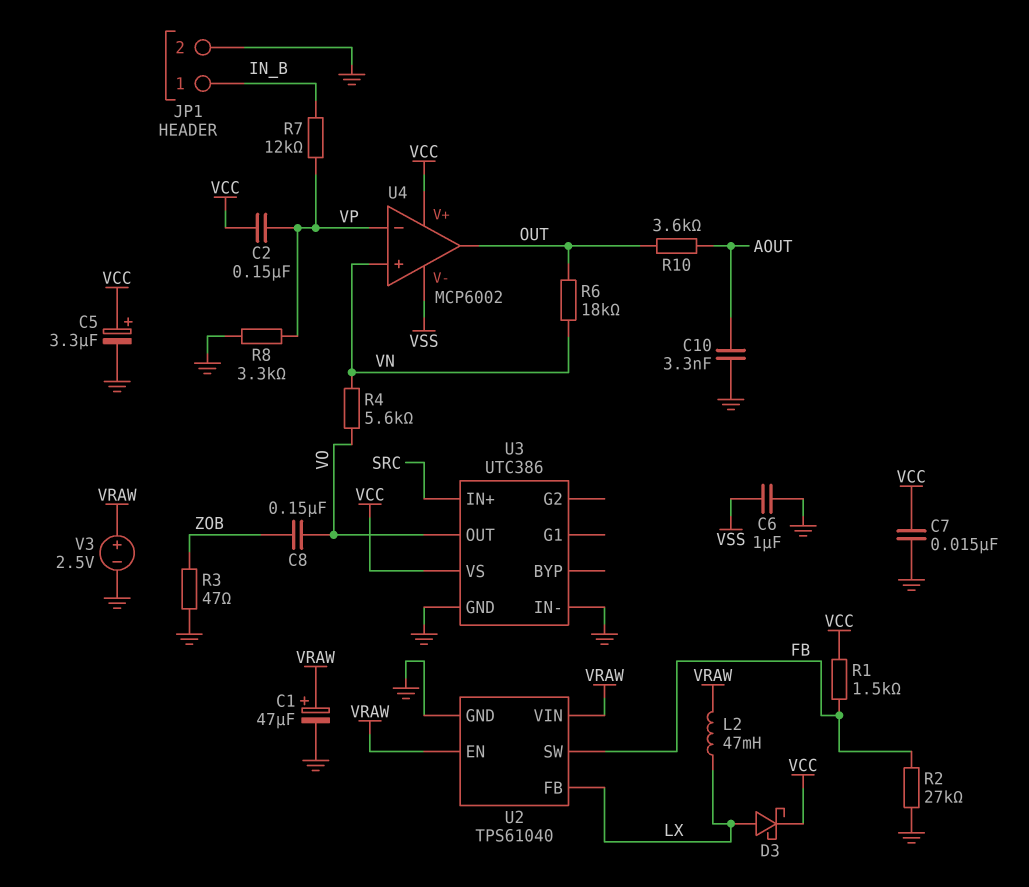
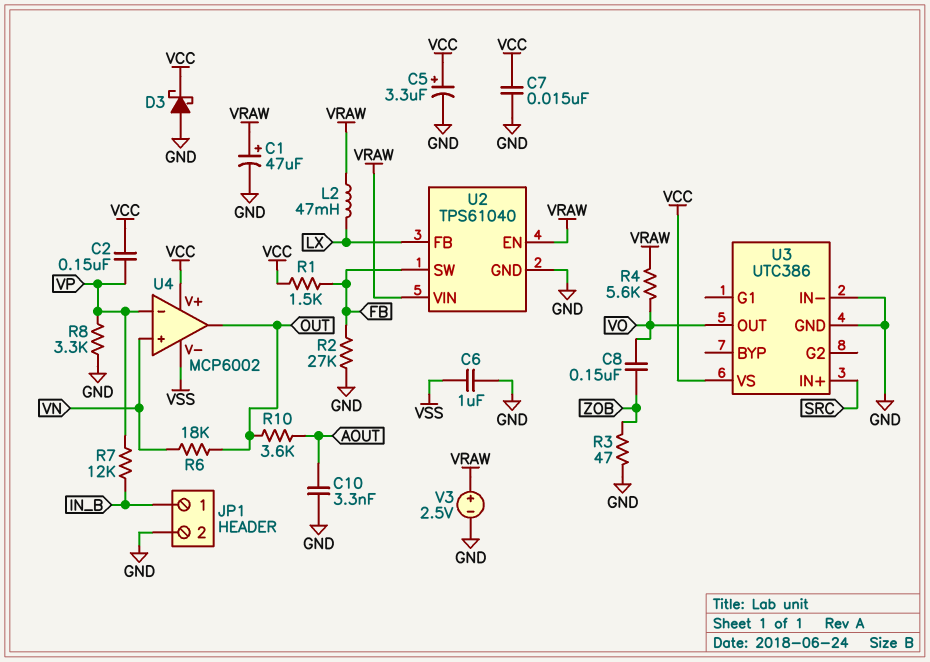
D3: schottky (A LX, K VCC) -> schottky (A GND, K VCC)
R4: 5.6k (VN, VO) -> 5.6k (VO, VRAW)

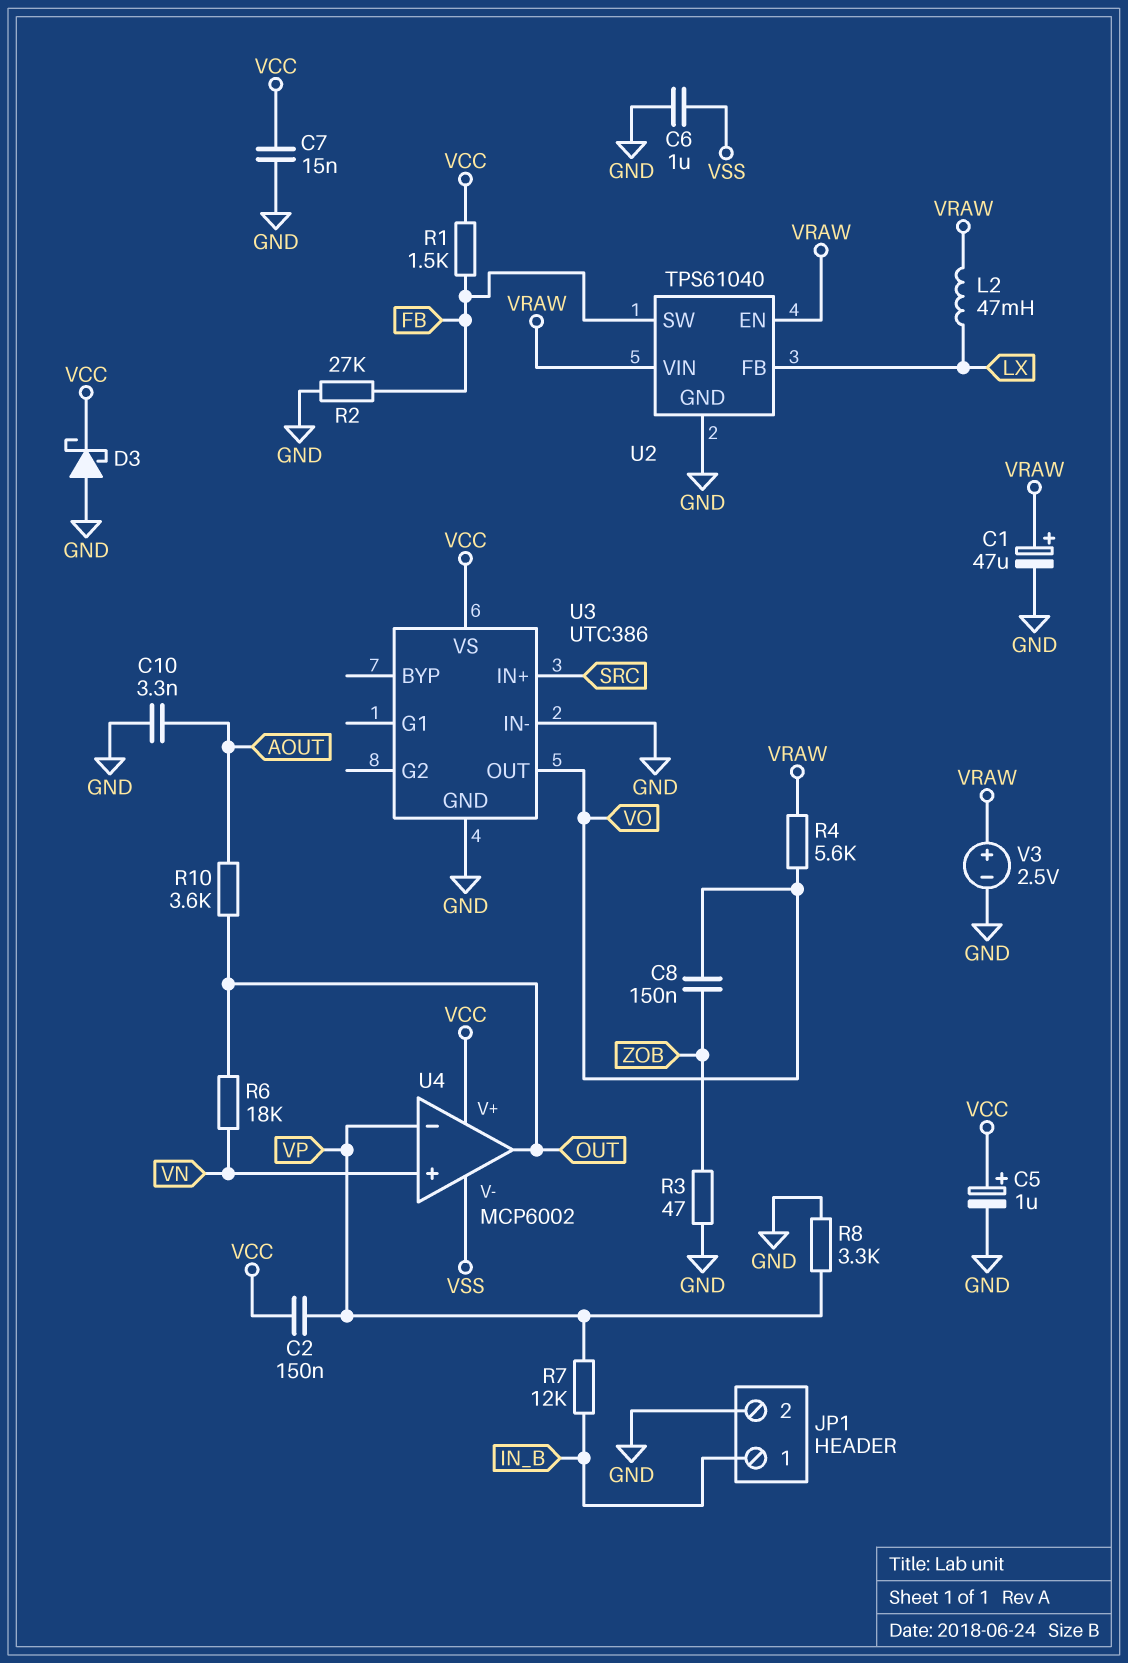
C5: 3.3uF (plus VCC, minus GND) -> 1uF (plus VCC, minus GND)

